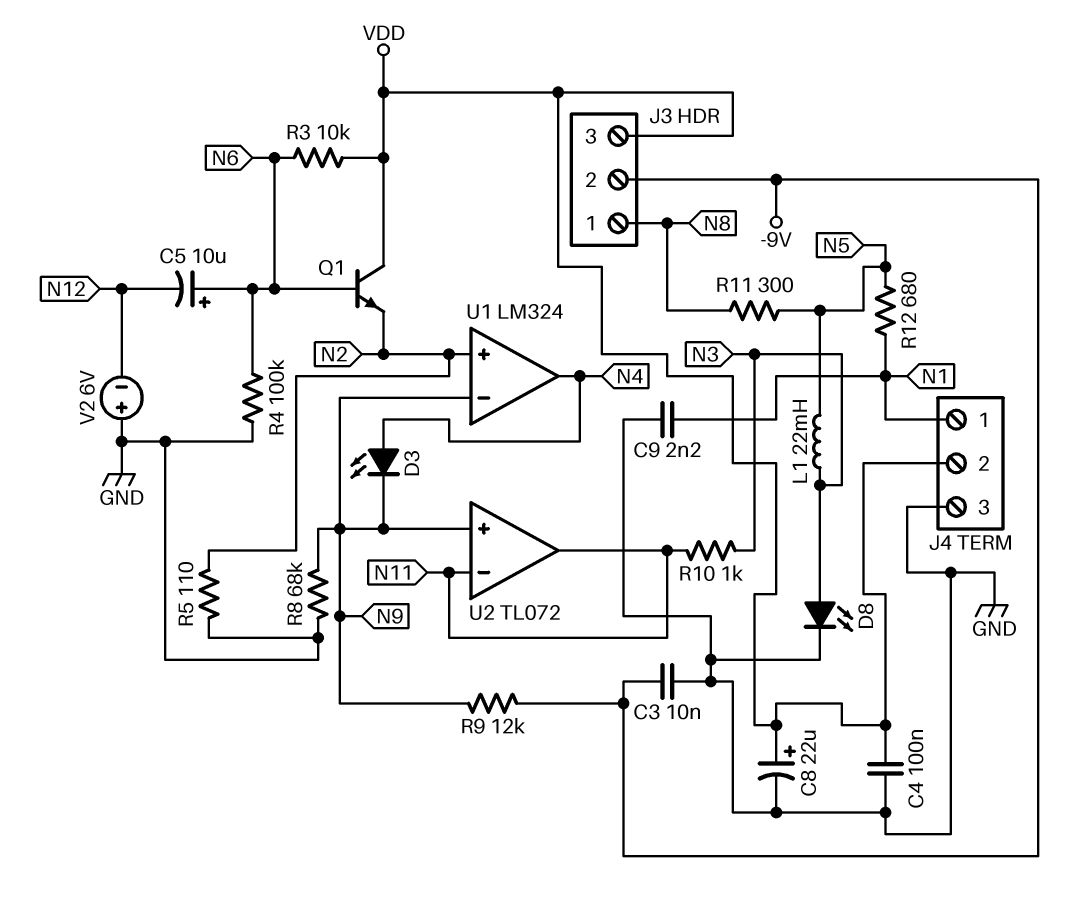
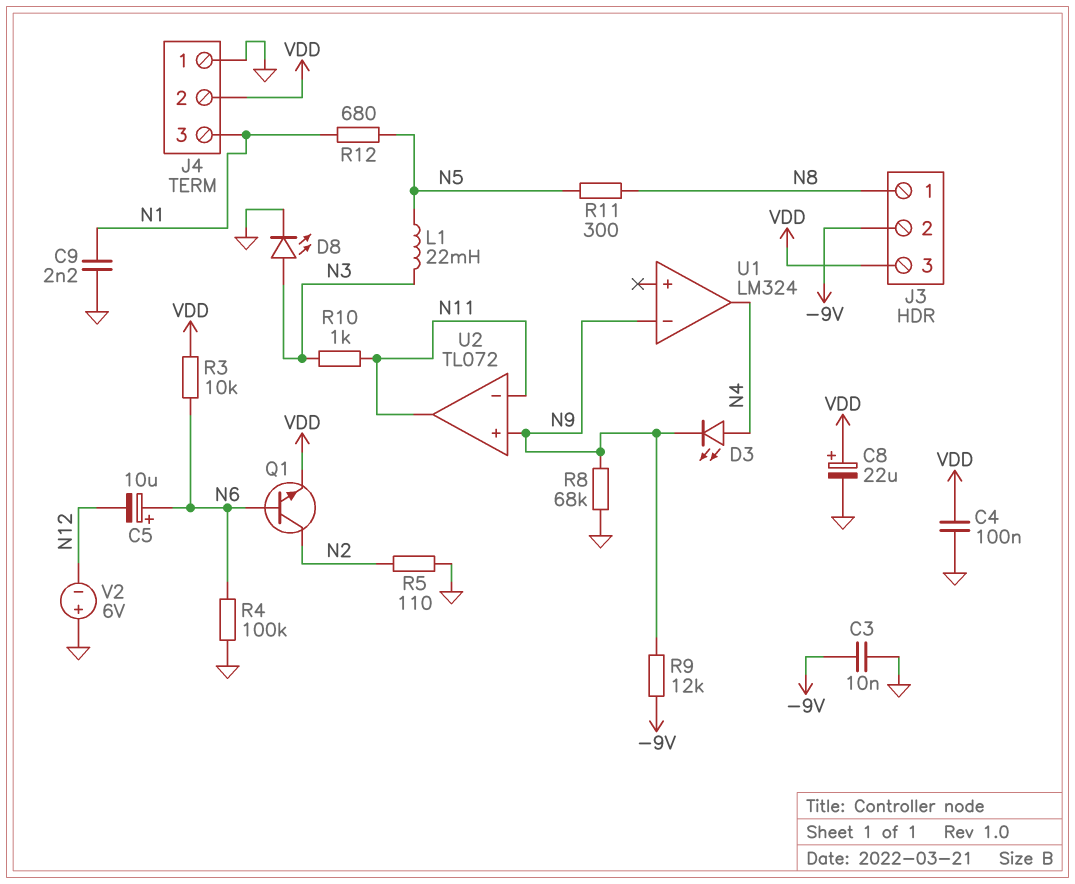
J4 pin 1: N1 -> GND
J4 pin 3: GND -> N1
Q1: NPN (B N6, C VDD, E N2) -> NPN (B N6, C N2, E VDD)
U1 pin in+: N2 -> none

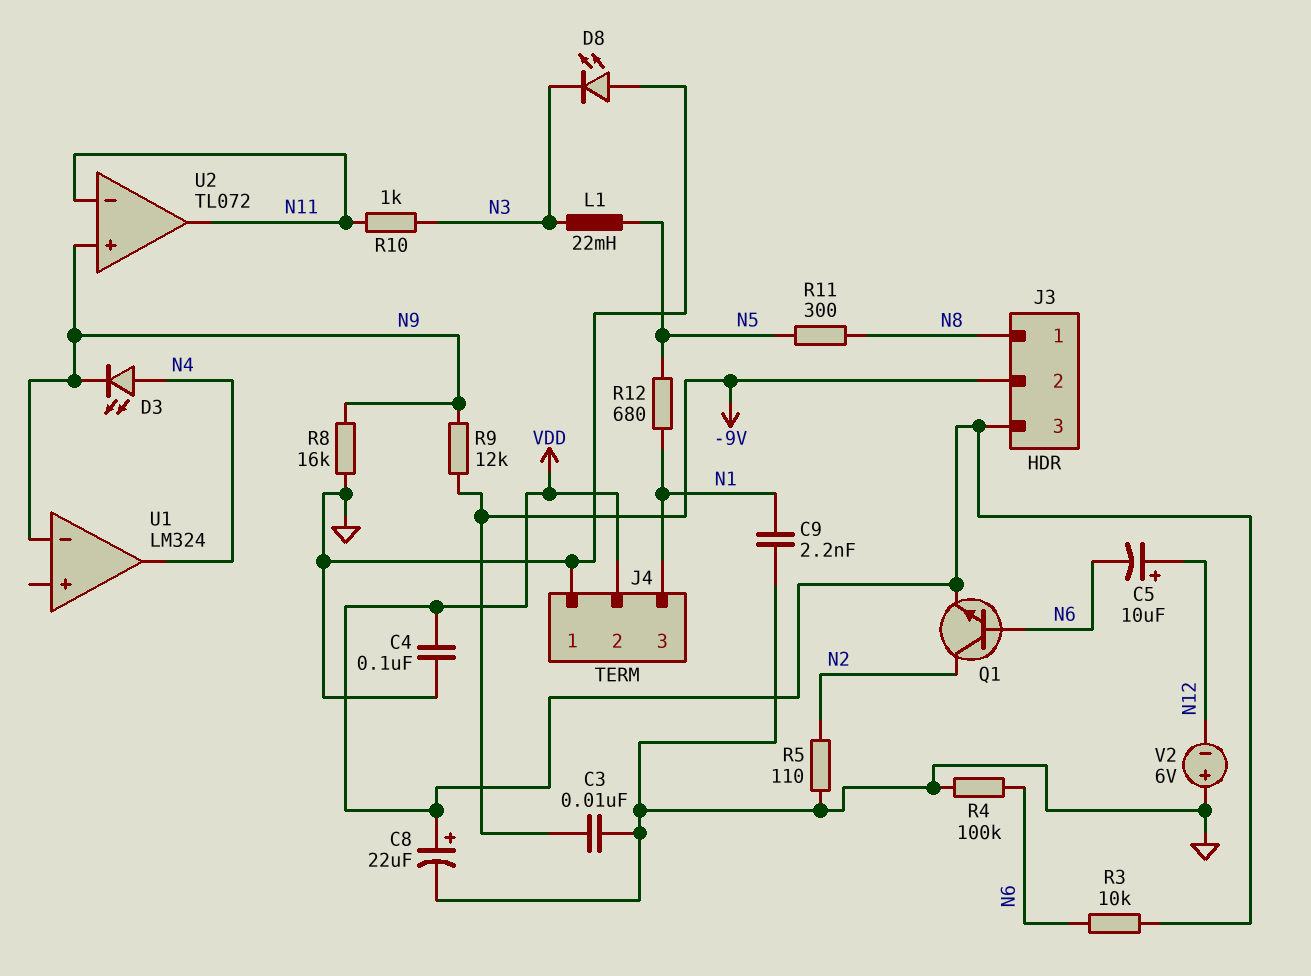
C5: 10uF (plus N6, minus N12) -> 10uF (plus N12, minus N6)
D8: LED (A N3, K GND) -> LED (A GND, K N3)
R8: 68k (GND, N9) -> 16k (GND, N9)

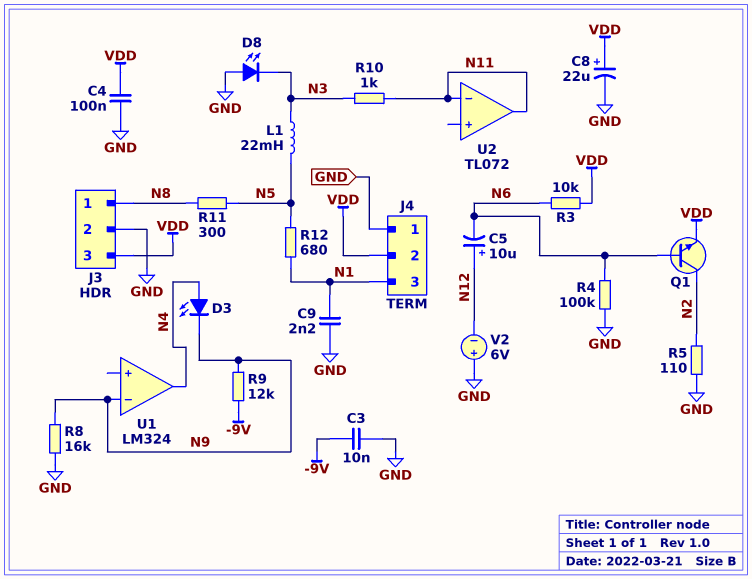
J3 pin 2: -9V -> GND
U2 pin in+: N9 -> none

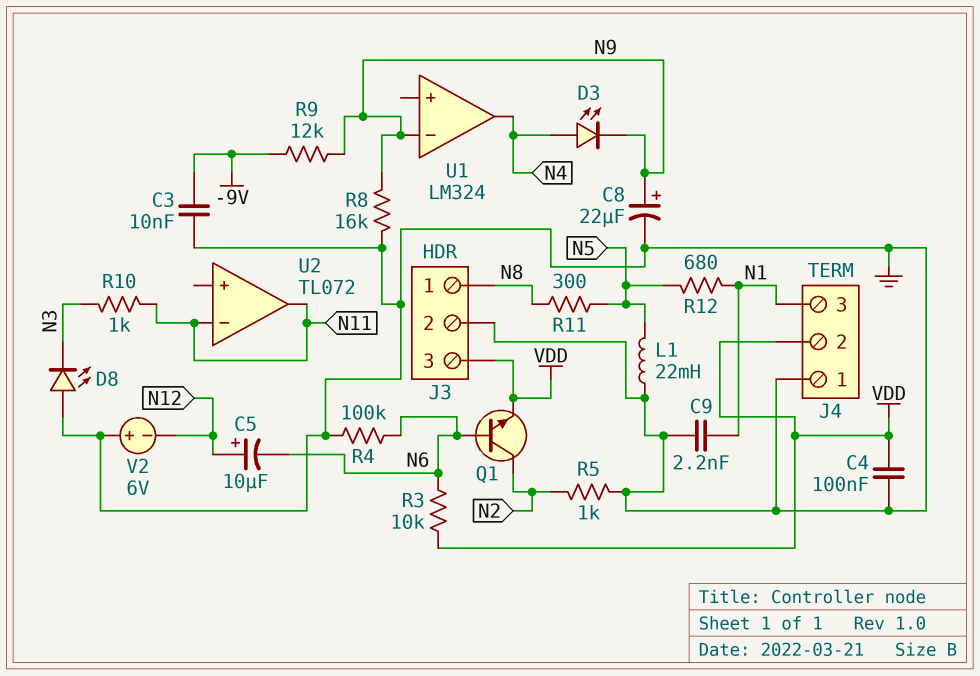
C8: 22uF (plus VDD, minus GND) -> 22uF (plus N9, minus GND)
L1: 22mH (N3, N5) -> 22mH (GND, N5)
R5: 110 (GND, N2) -> 1k (GND, N2)

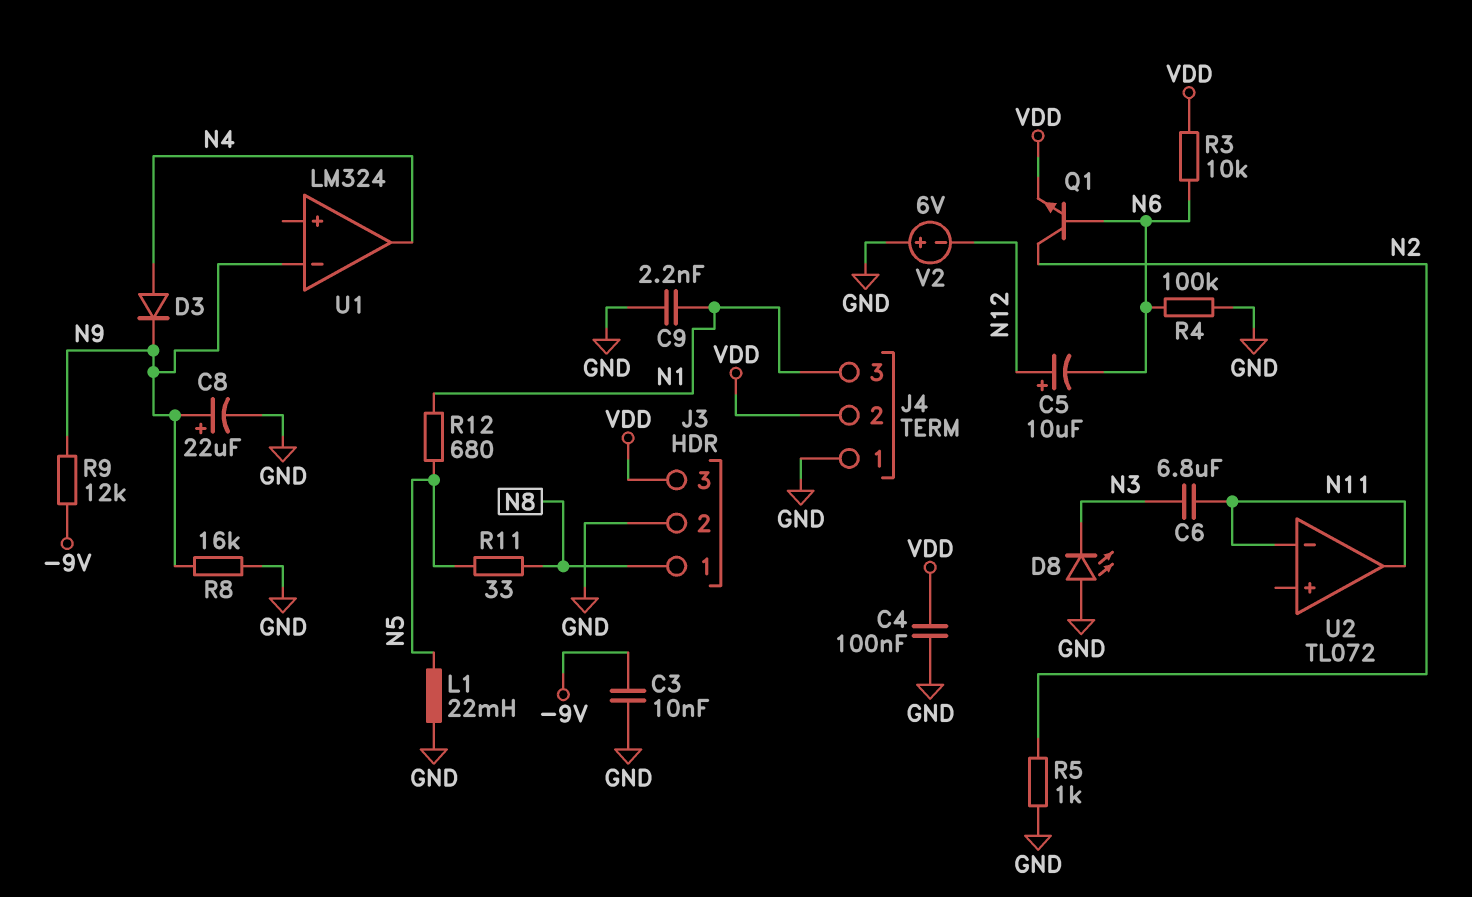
C6: none -> 6.8uF (N3, N11)
D3: LED (A N4, K N9) -> diode (A N4, K N9)
R10: 1k (N3, N11) -> none
R11: 300 (N5, N8) -> 33 (N5, N8)

